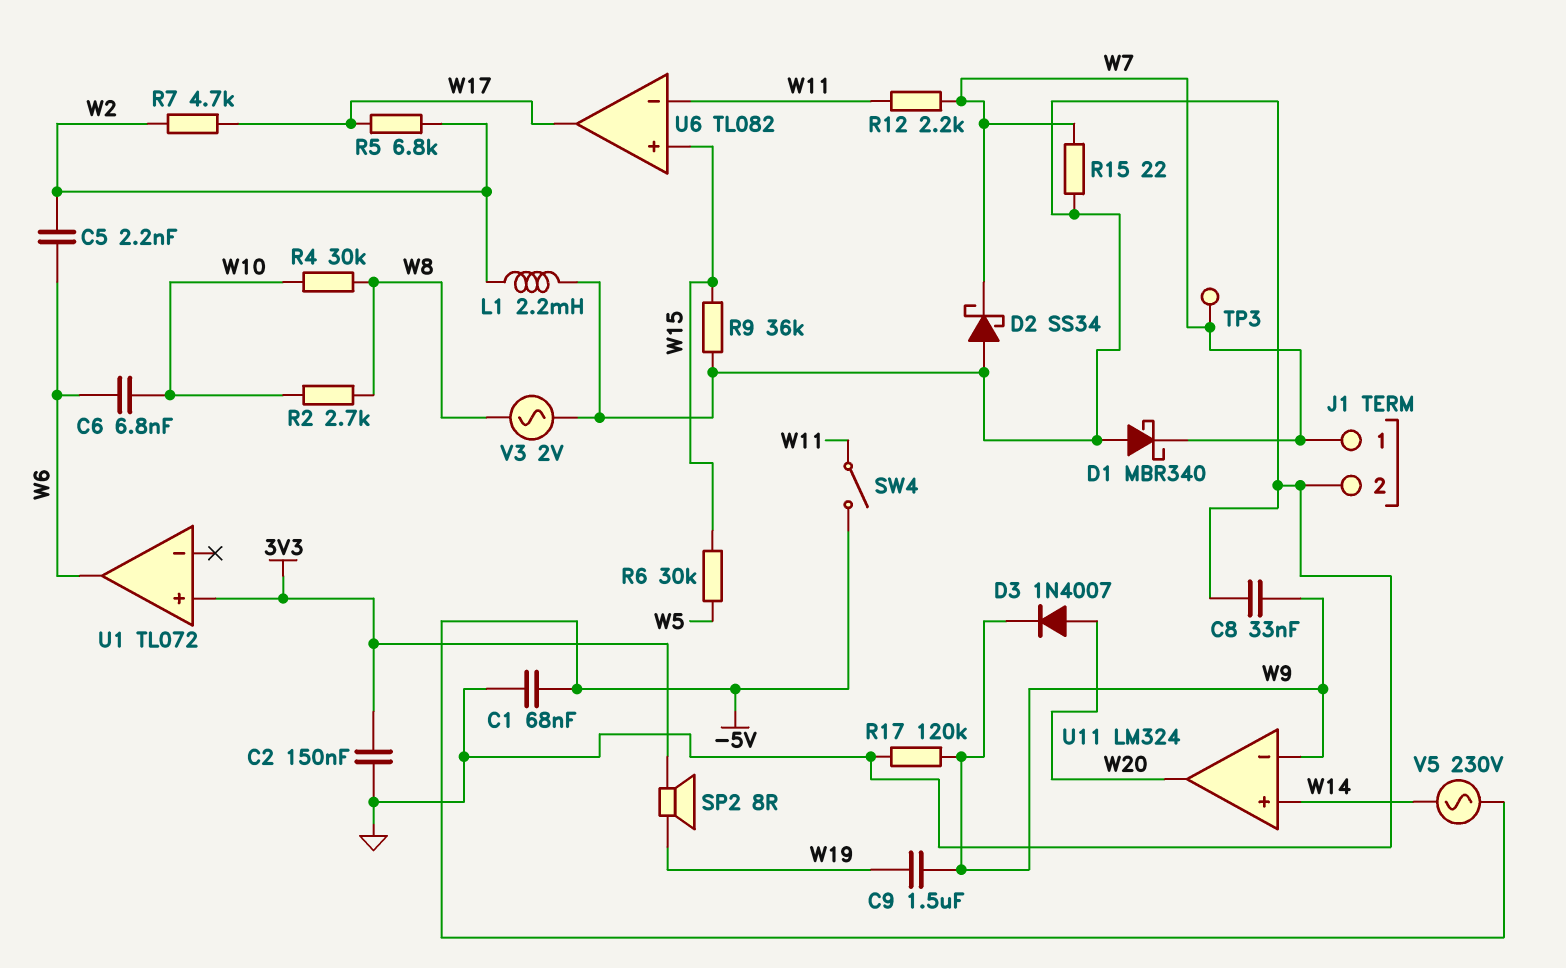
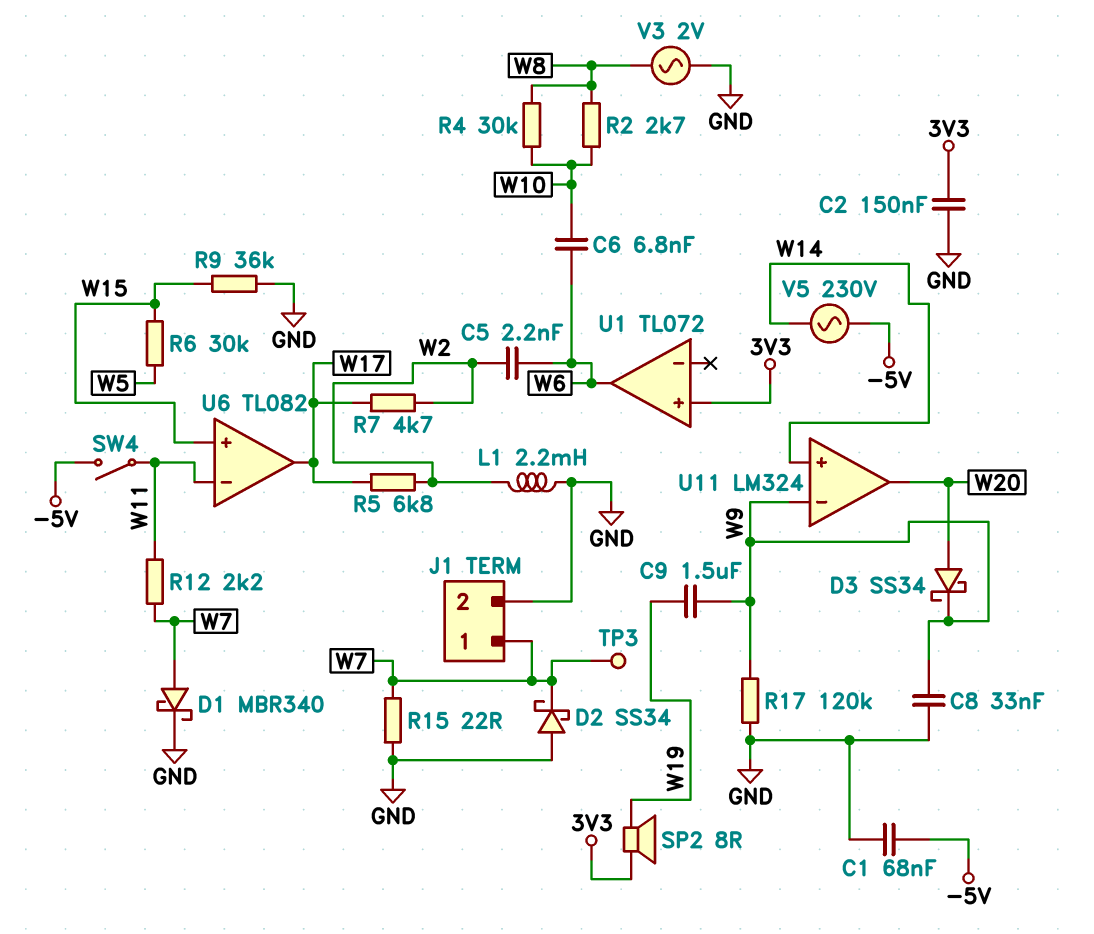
D1: schottky MBR340 (A GND, K W7) -> schottky MBR340 (A W7, K GND)
D3: diode 1N4007 (A W20, K W9) -> schottky SS34 (A W20, K W9)

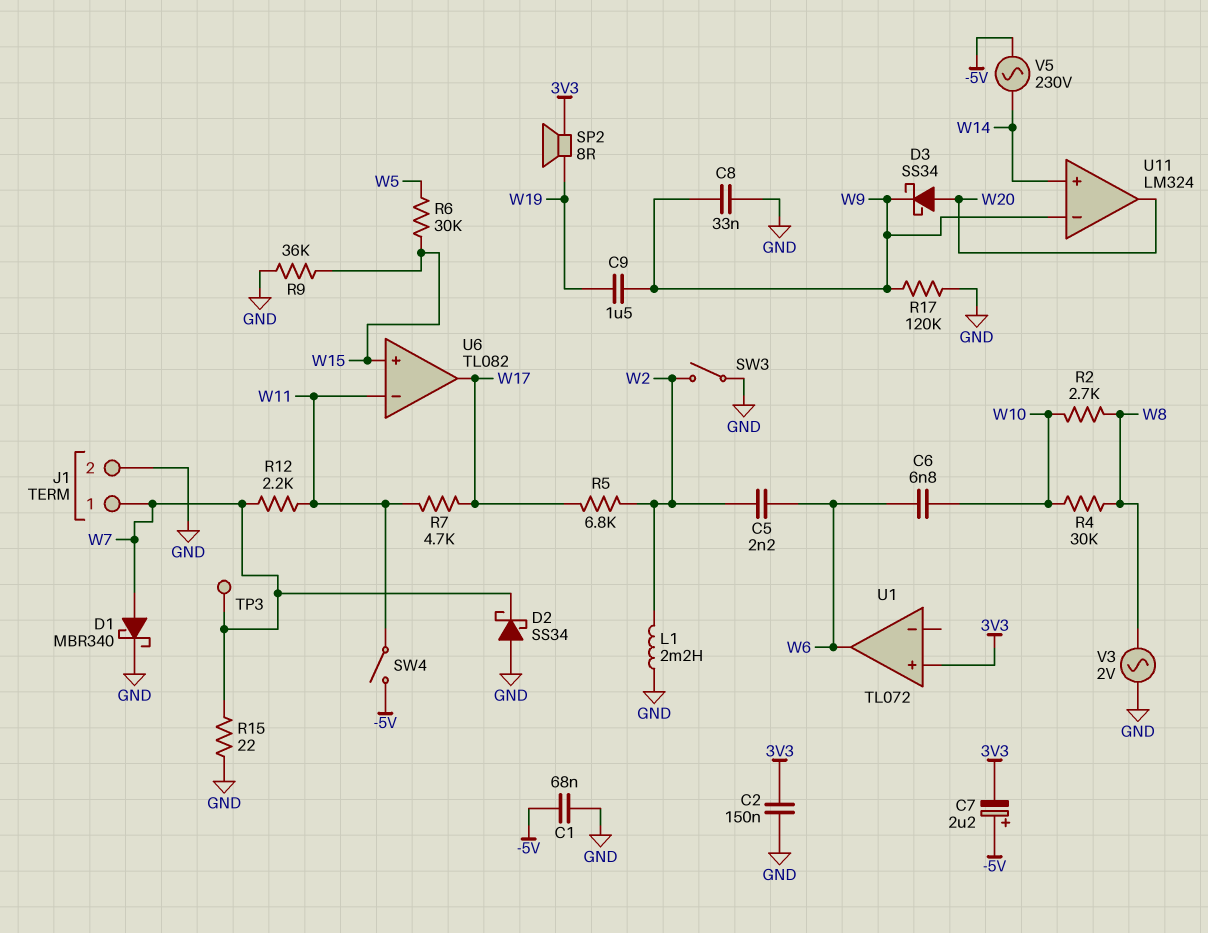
C7: none -> 2.2uF (plus -5V, minus 3V3)
R7: 4.7k (W2, W17) -> 4.7k (W11, W17)
SW3: none -> switch (GND, W2)

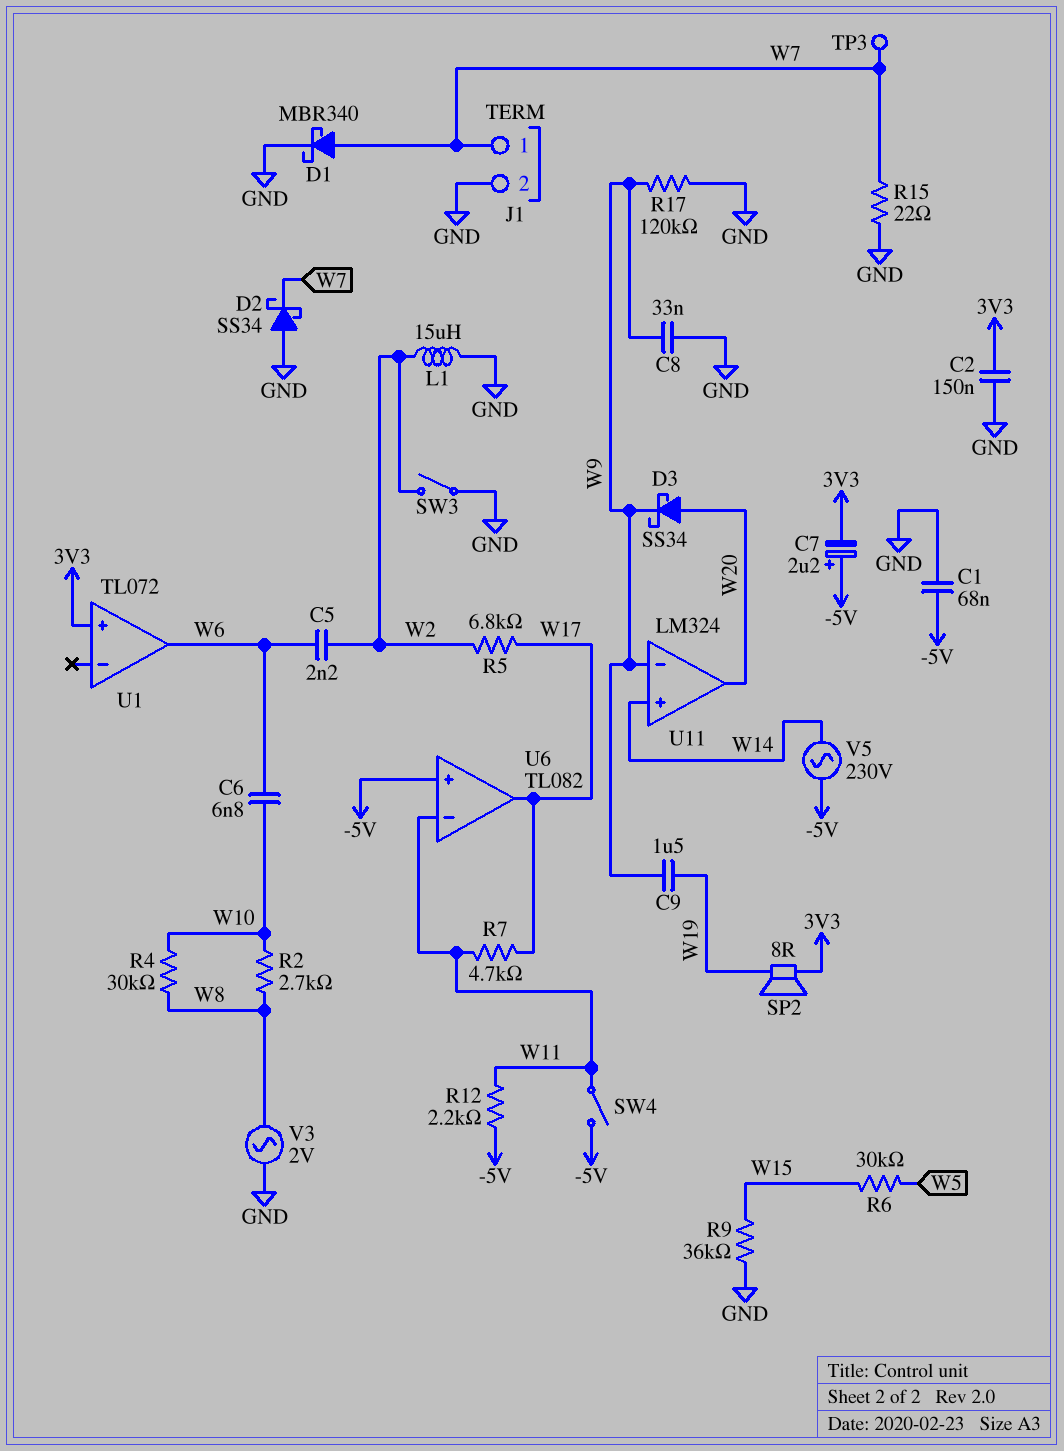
L1: 2.2mH (GND, W2) -> 15uH (GND, W2)
R12: 2.2k (W7, W11) -> 2.2k (-5V, W11)
U6 pin in+: W15 -> -5V

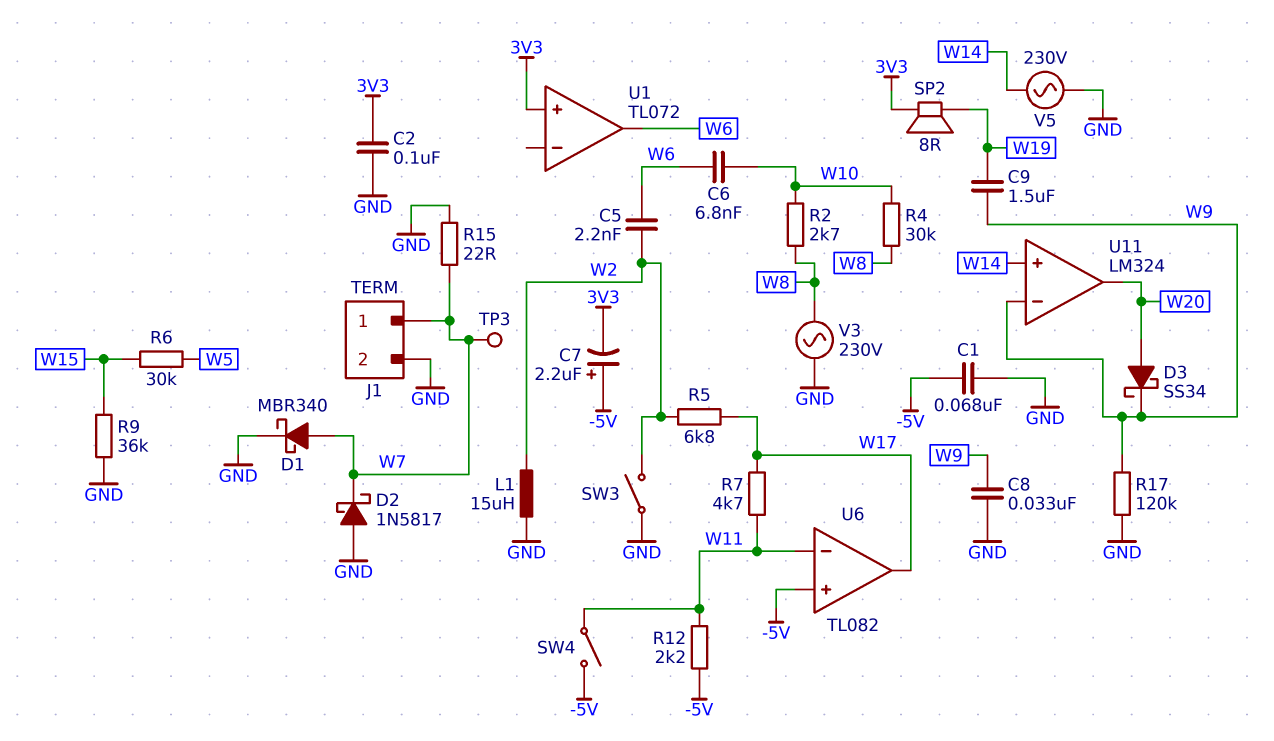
C2: 150nF (3V3, GND) -> 100nF (3V3, GND)
D2: schottky SS34 (A GND, K W7) -> schottky 1N5817 (A GND, K W7)
V3: AC 2V (GND, W8) -> AC 230V (GND, W8)
V5: AC 230V (-5V, W14) -> AC 230V (GND, W14)

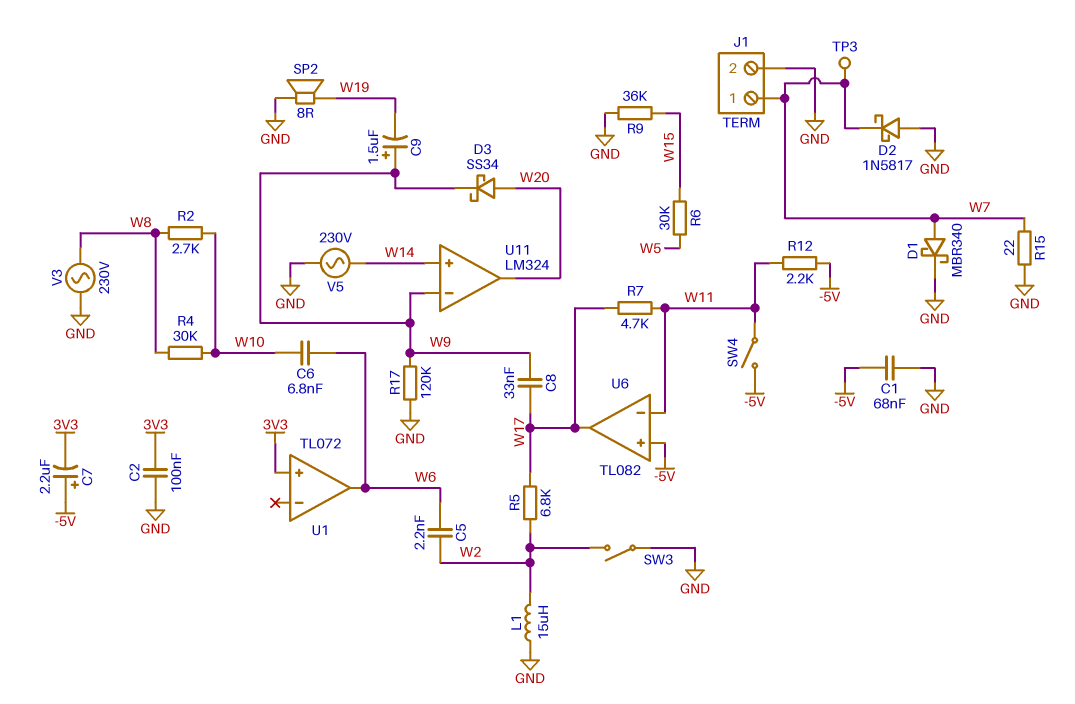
C8: 33nF (GND, W9) -> 33nF (W9, W17)
C9: 1.5uF (W9, W19) -> 1.5uF (plus W9, minus W19)
SP2: speaker 8R (3V3, W19) -> speaker 8R (GND, W19)

